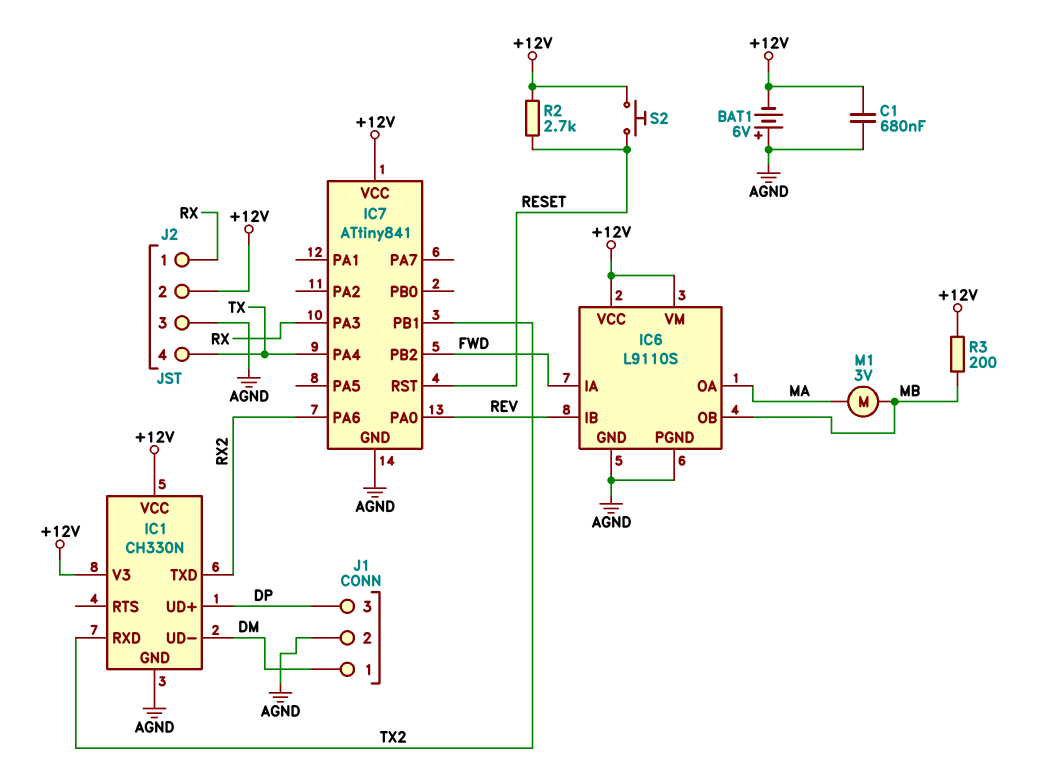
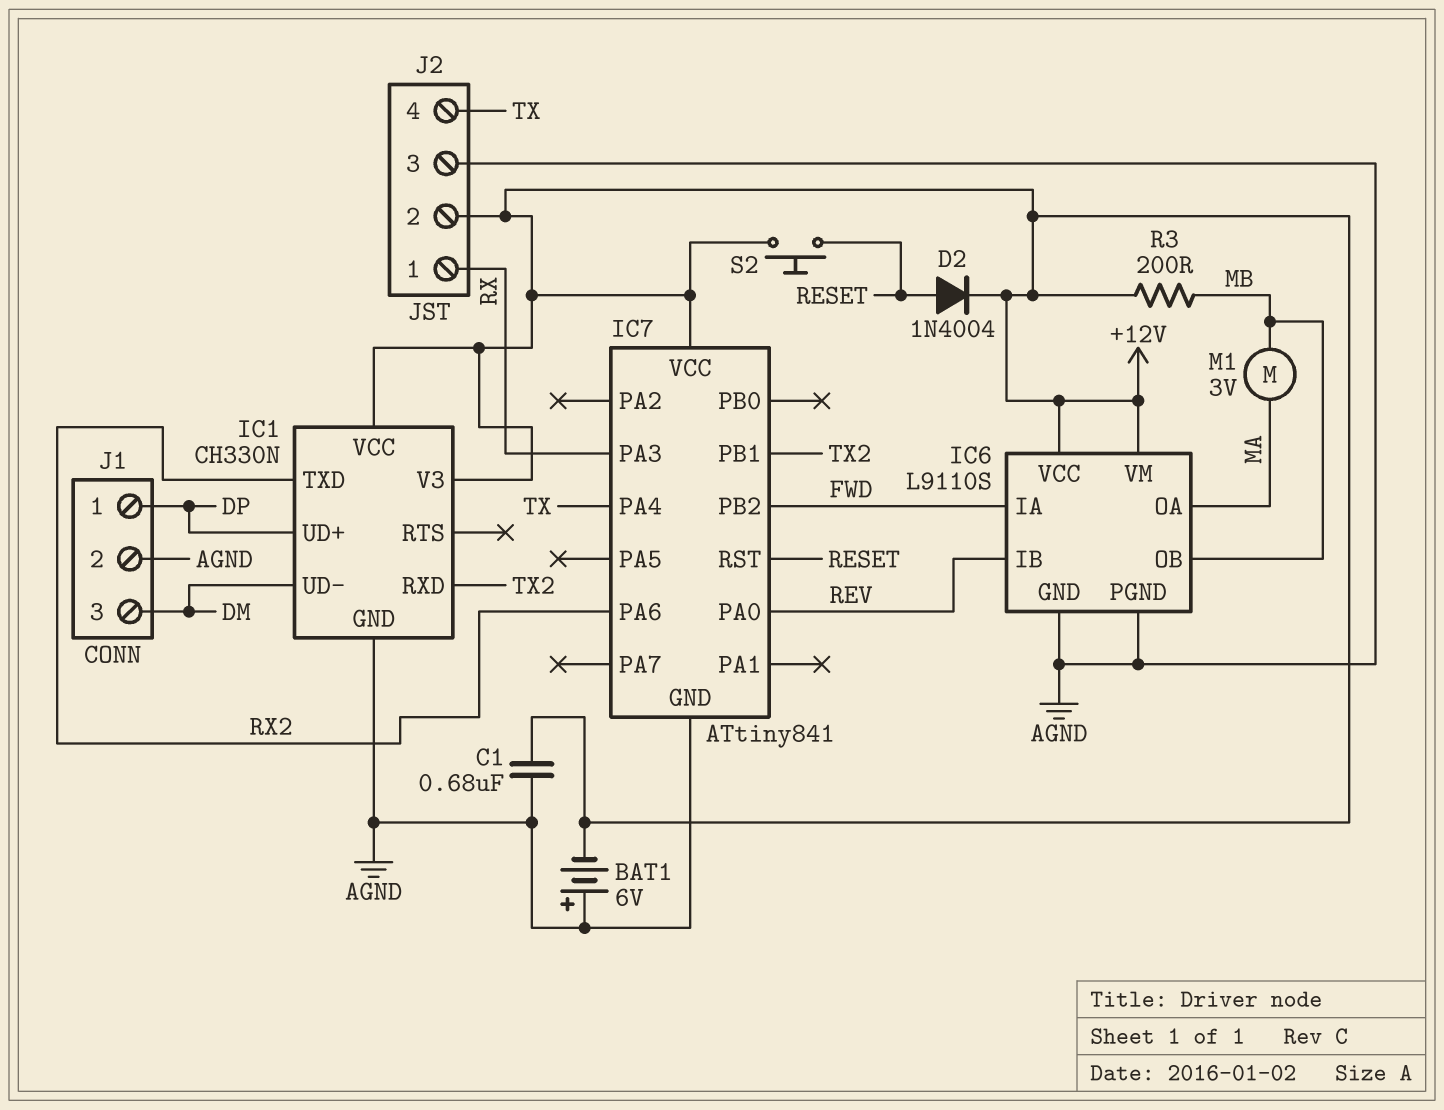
D2: none -> diode 1N4004 (A RESET, K +12V)
J1 pin 1: DM -> DP
J1 pin 3: DP -> DM
R2: 2.7k (+12V, RESET) -> none

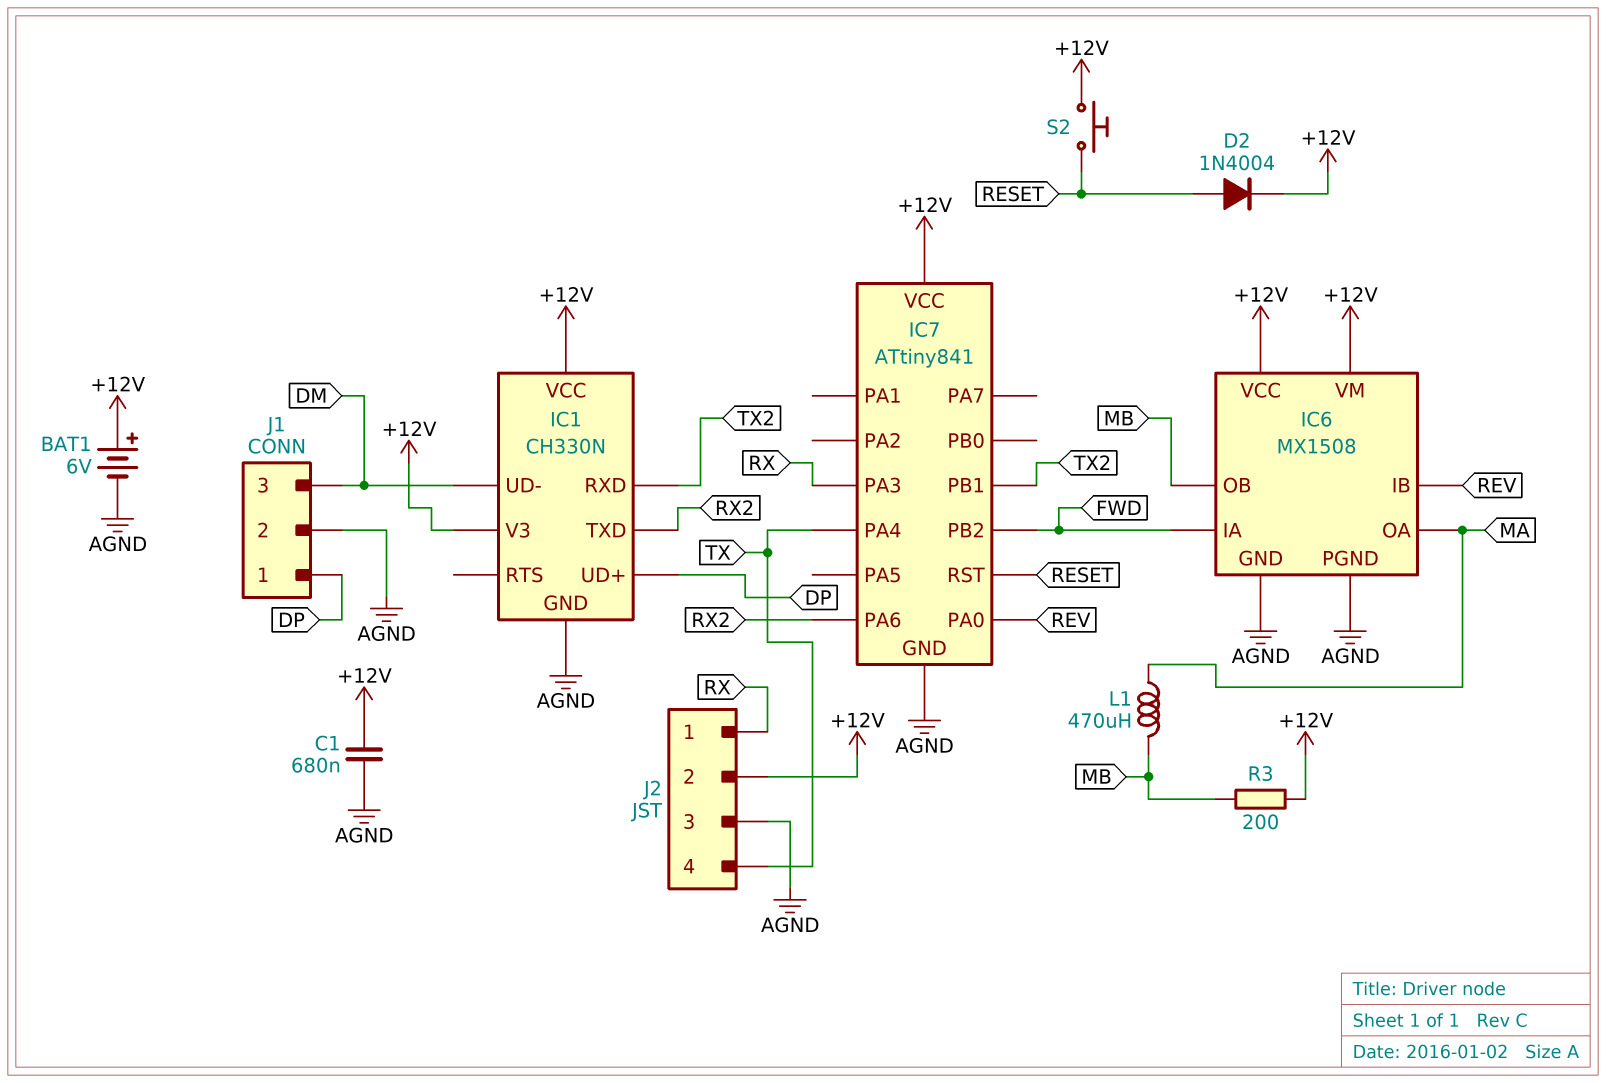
BAT1: 6V (plus AGND, minus +12V) -> 6V (plus +12V, minus AGND)
IC6: L9110S -> MX1508
L1: none -> 470uH (MA, MB)
M1: motor 3V (MA, MB) -> none

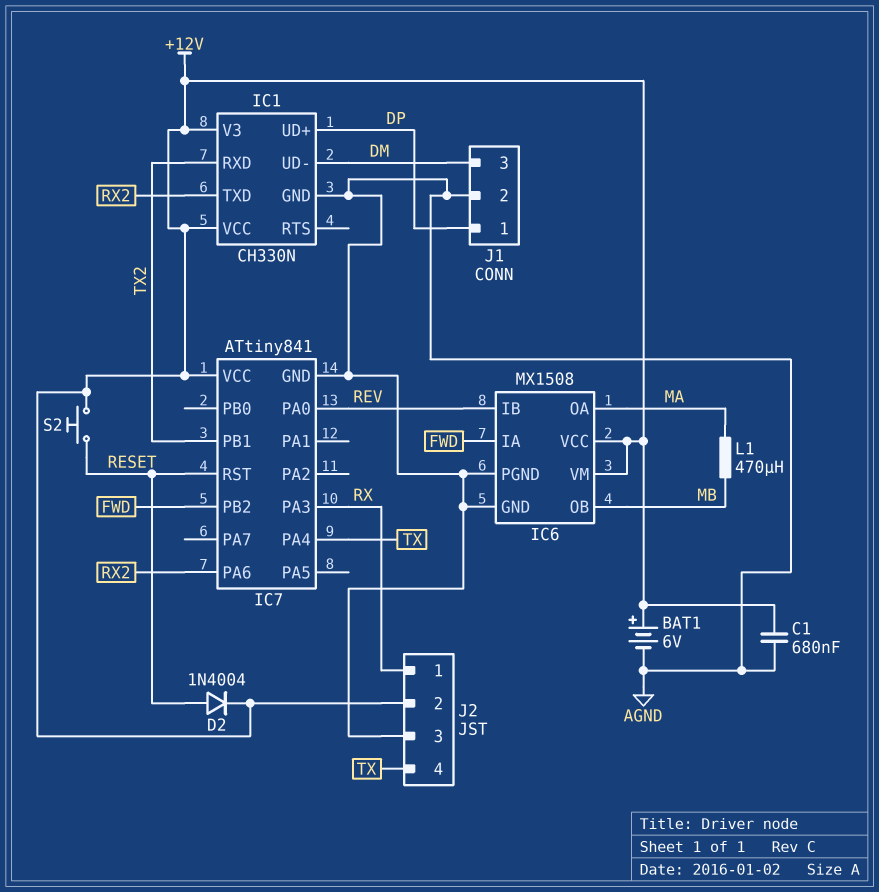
R3: 200 (+12V, MB) -> none

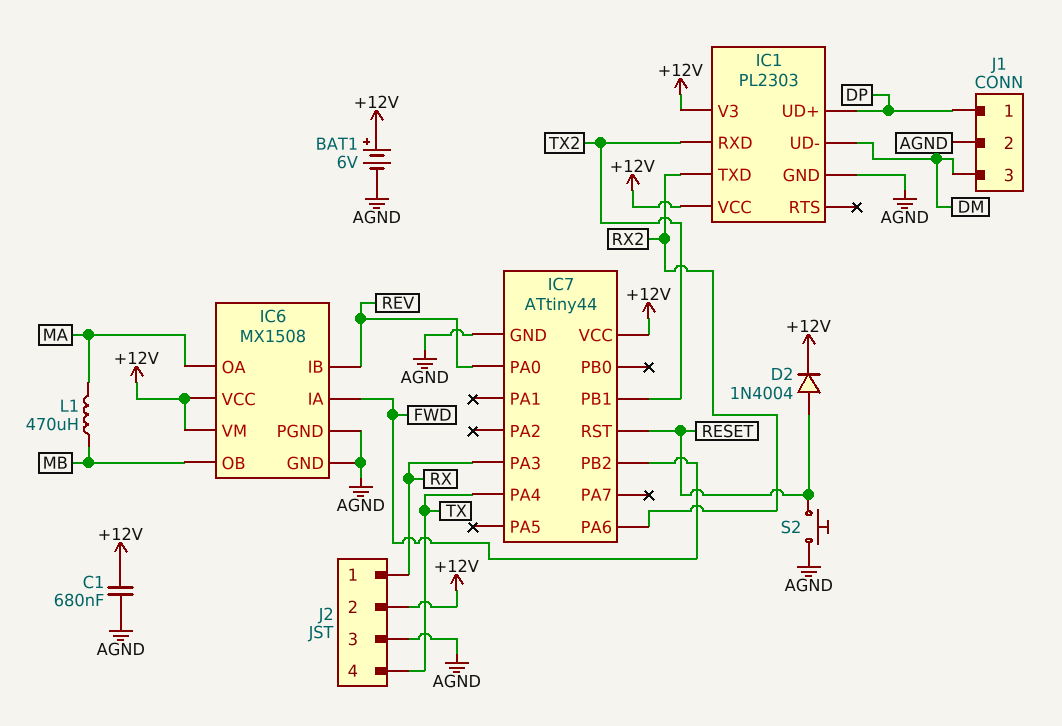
IC1: CH330N -> PL2303
IC7: ATtiny841 -> ATtiny44
S2: button (+12V, RESET) -> button (AGND, RESET)

